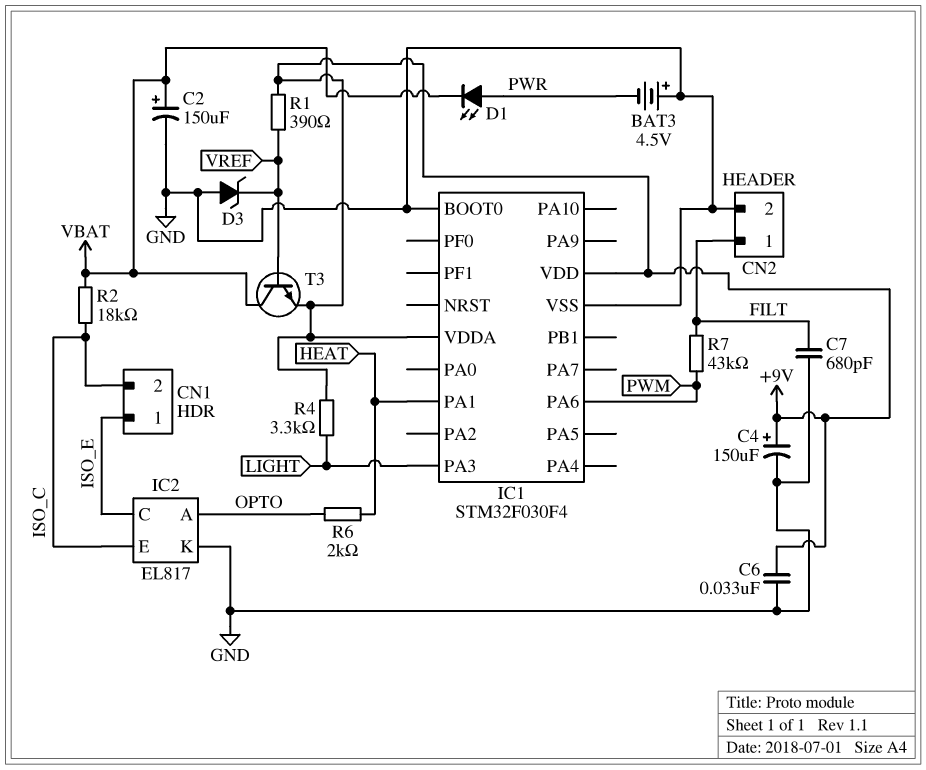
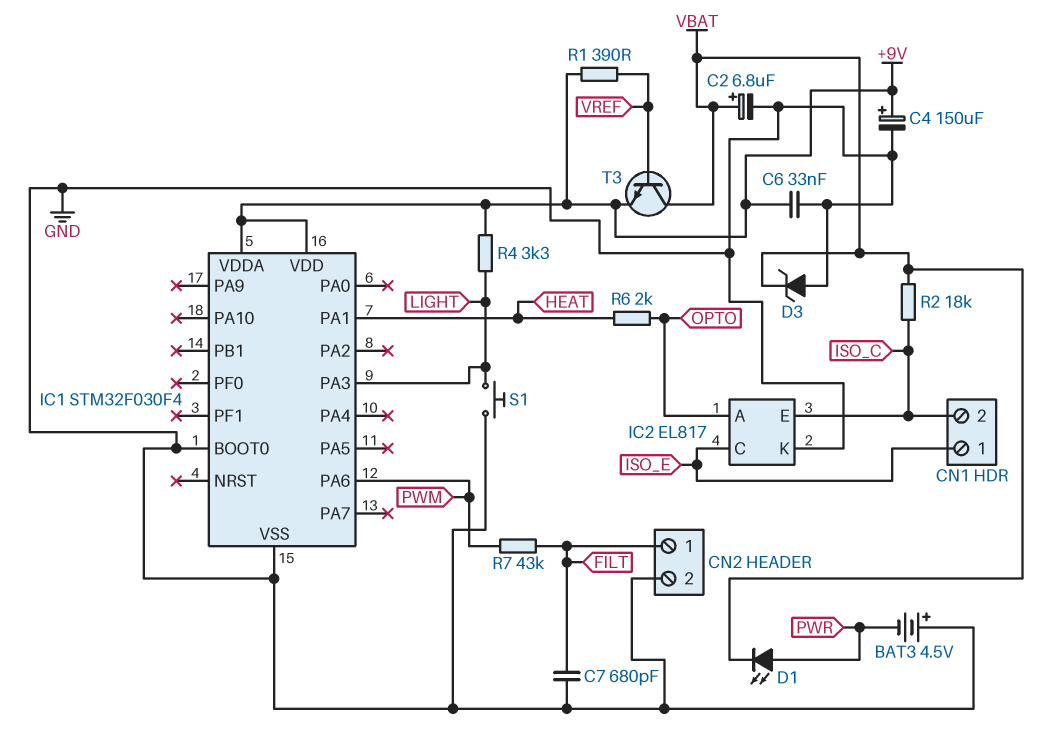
C2: 150uF (plus VBAT, minus GND) -> 6.8uF (plus VBAT, minus GND)
D3: zener (A GND, K VREF) -> zener (A GND, K VBAT)
S1: none -> button (GND, LIGHT)

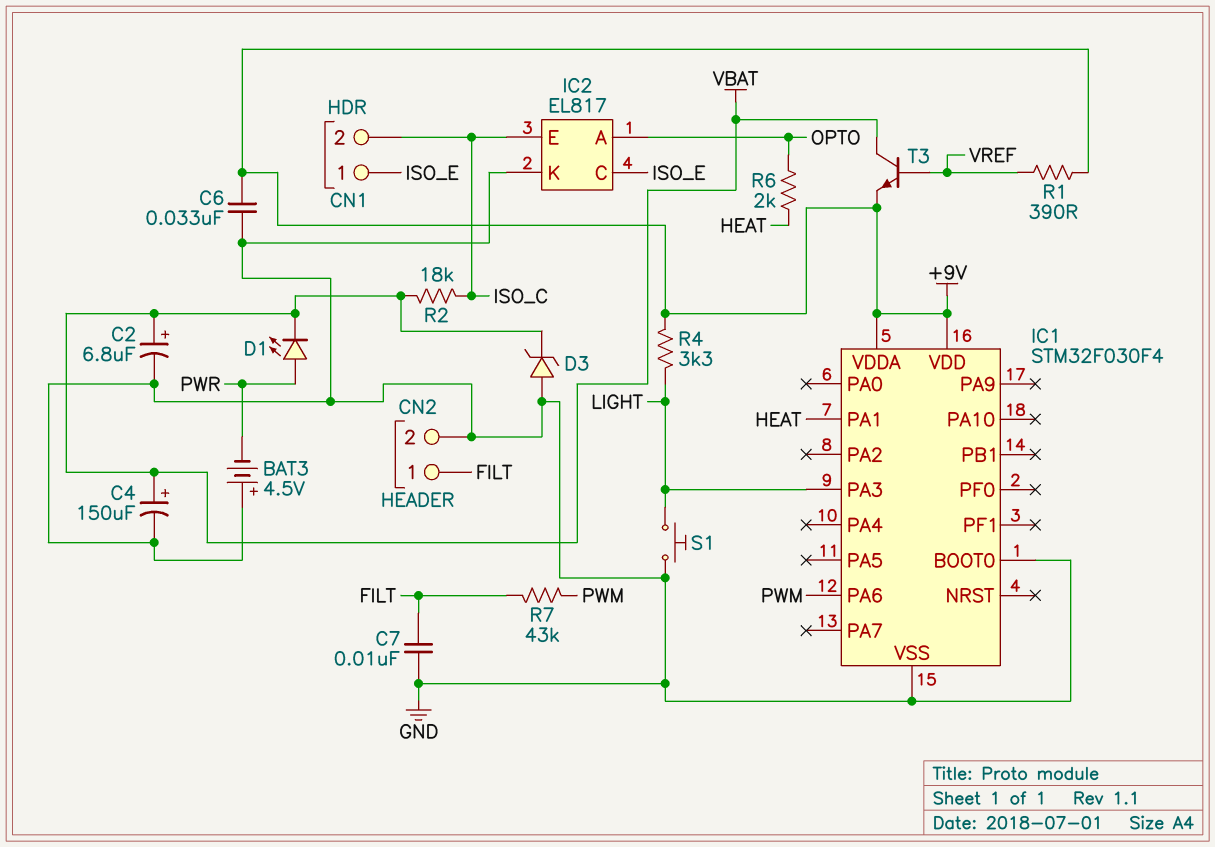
C4: 150uF (plus +9V, minus GND) -> 150uF (plus VBAT, minus GND)
C7: 680pF (FILT, GND) -> 10nF (FILT, GND)

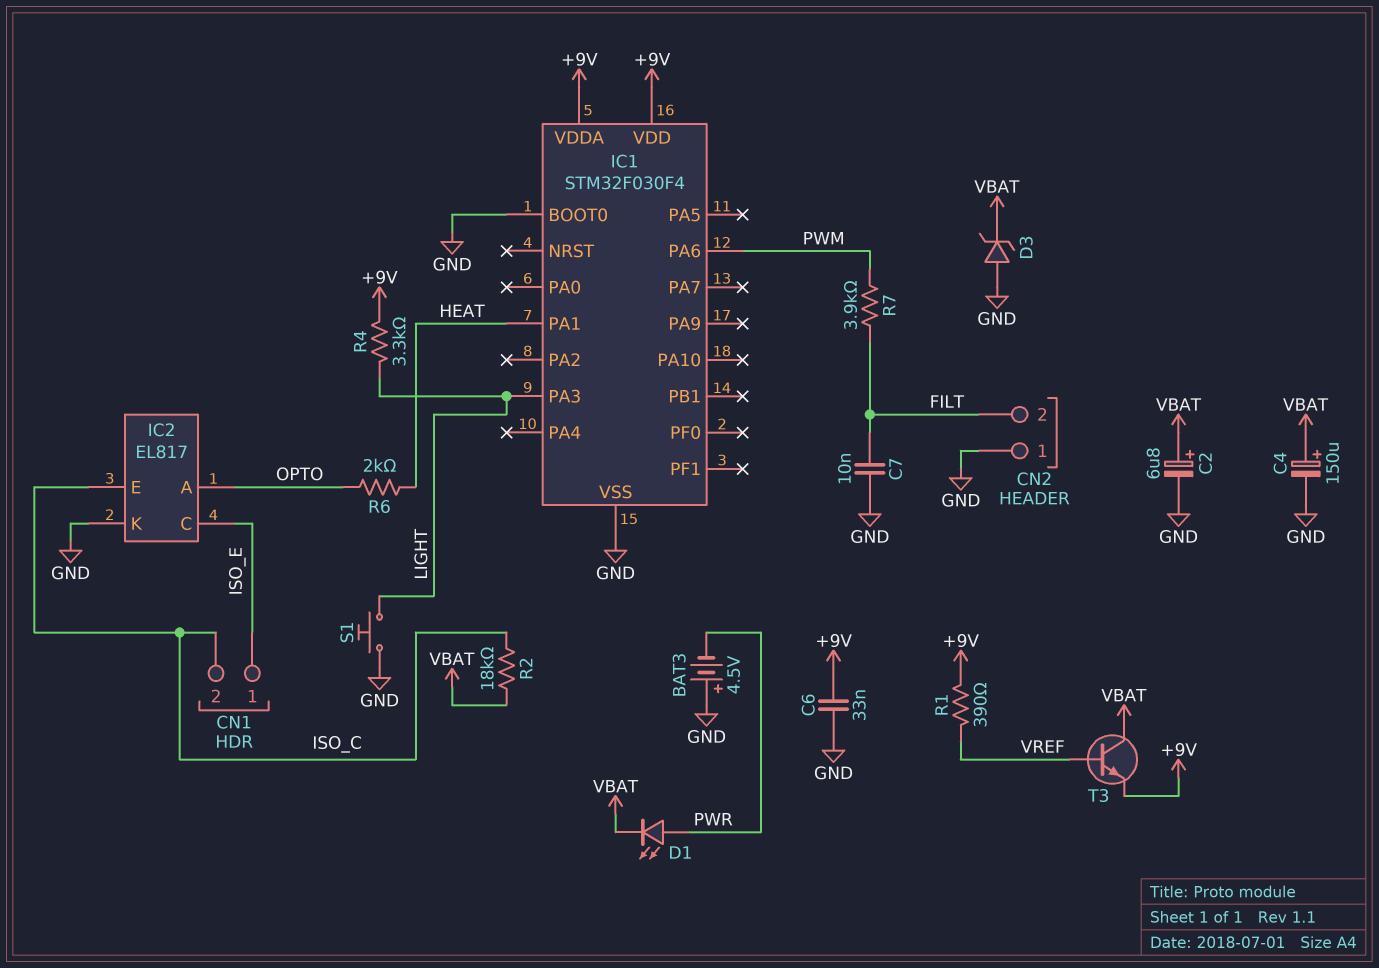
CN2 pin 1: FILT -> GND
CN2 pin 2: GND -> FILT
R7: 43k (FILT, PWM) -> 3.9k (FILT, PWM)

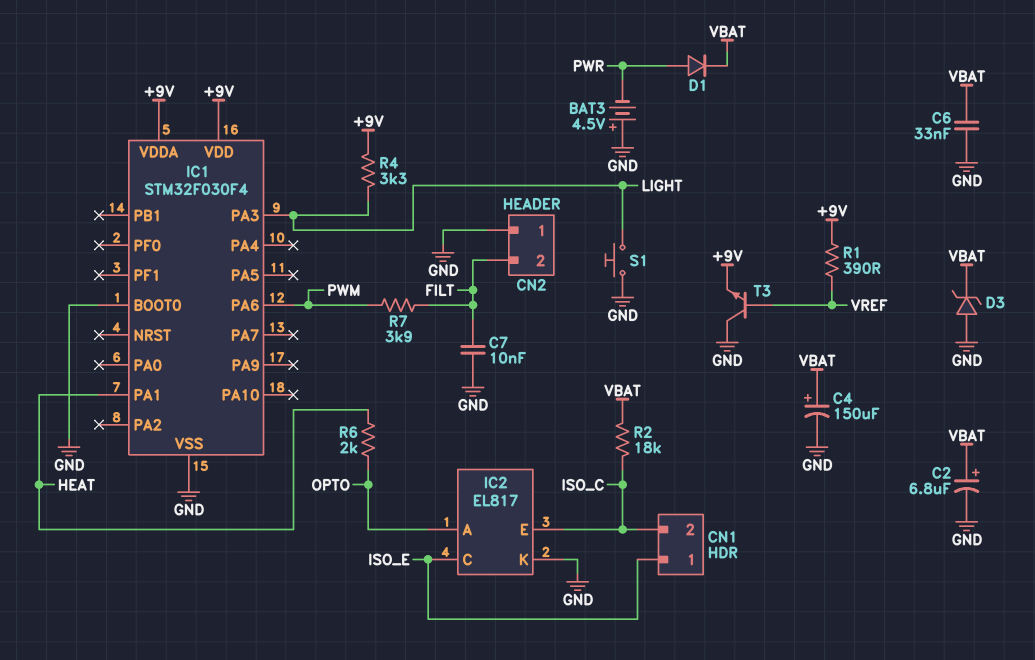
C6: 33nF (+9V, GND) -> 33nF (GND, VBAT)
D1: LED (A PWR, K VBAT) -> diode (A PWR, K VBAT)
T3: NPN (B VREF, C VBAT, E +9V) -> NPN (B VREF, C GND, E +9V)

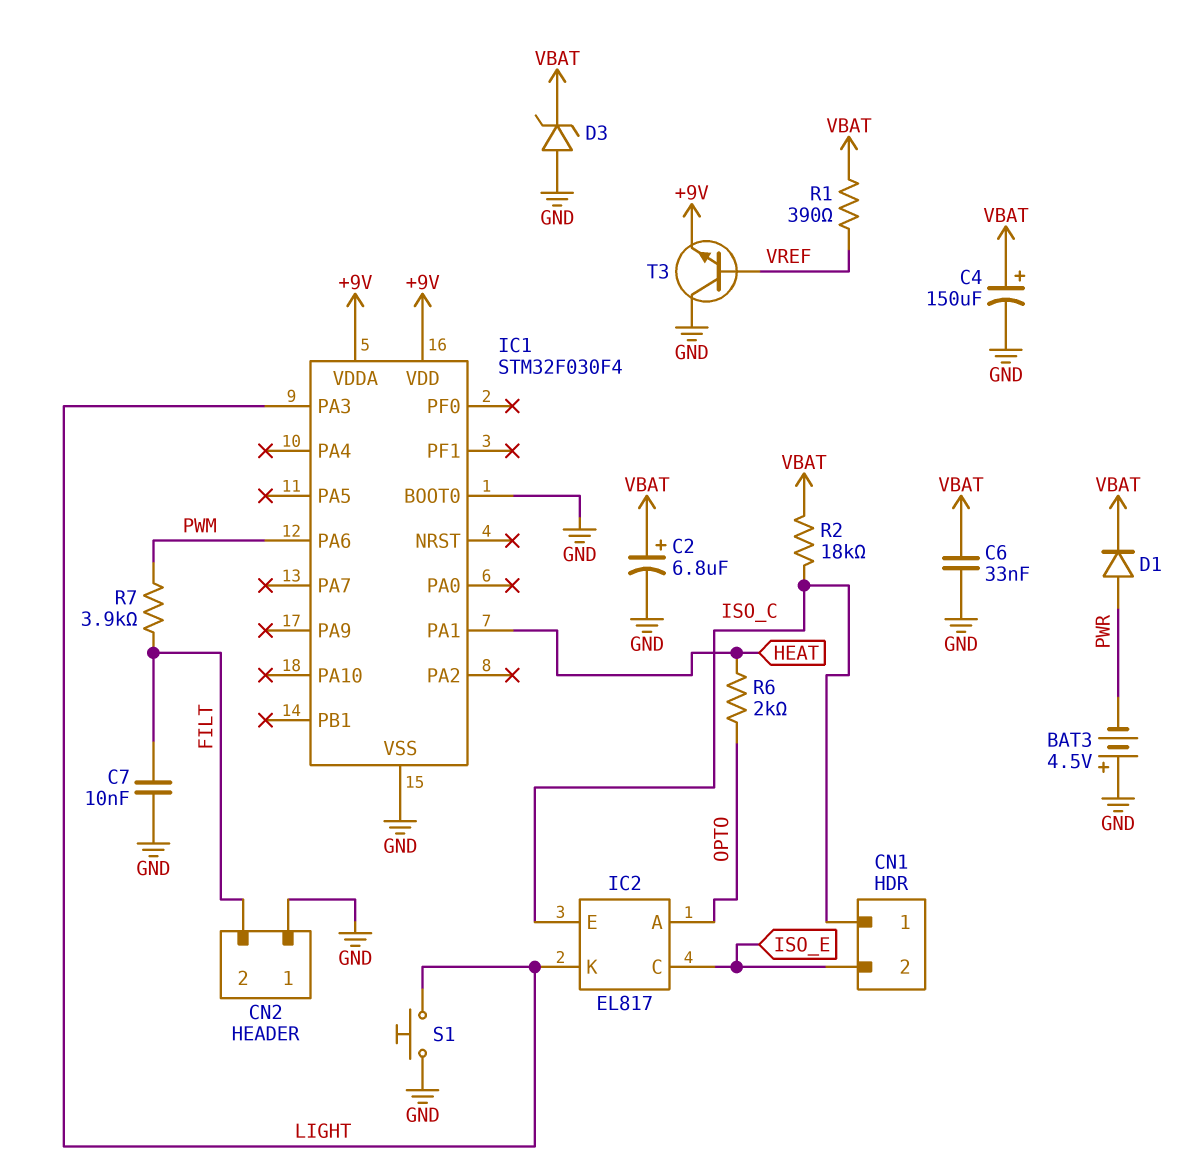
CN1 pin 1: ISO_E -> ISO_C
CN1 pin 2: ISO_C -> ISO_E
IC2 pin K: GND -> LIGHT
R1: 390 (+9V, VREF) -> 390 (VBAT, VREF)
R4: 3.3k (+9V, LIGHT) -> none

